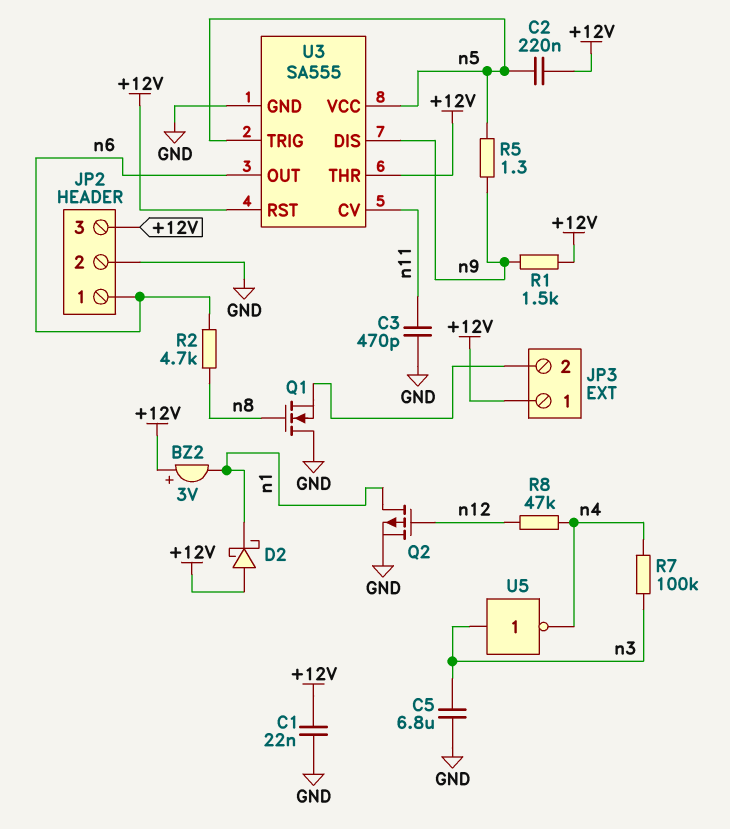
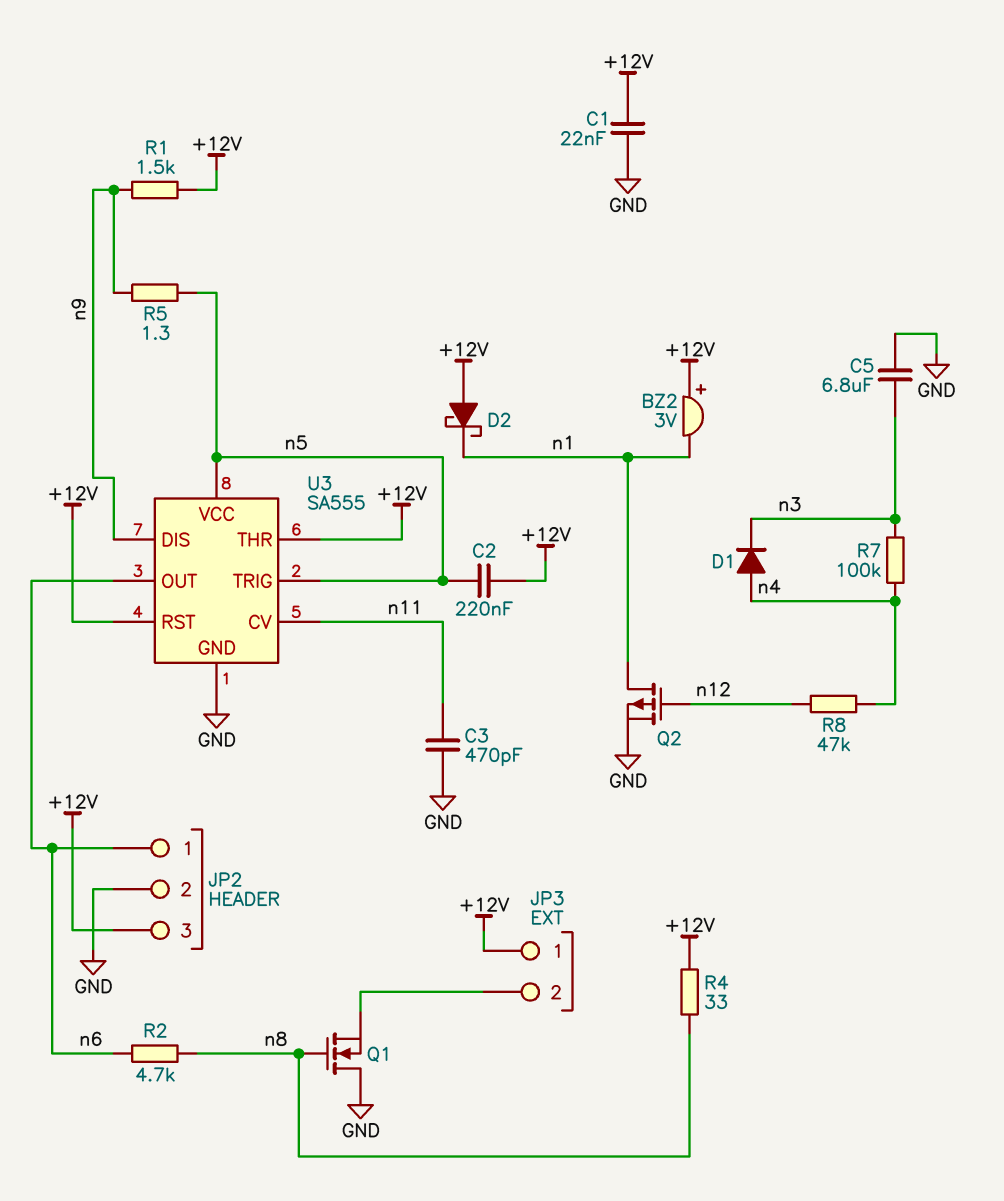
D1: none -> diode (A n4, K n3)
R4: none -> 33 (+12V, n8)
U5: NOT (in n3, out n4) -> none

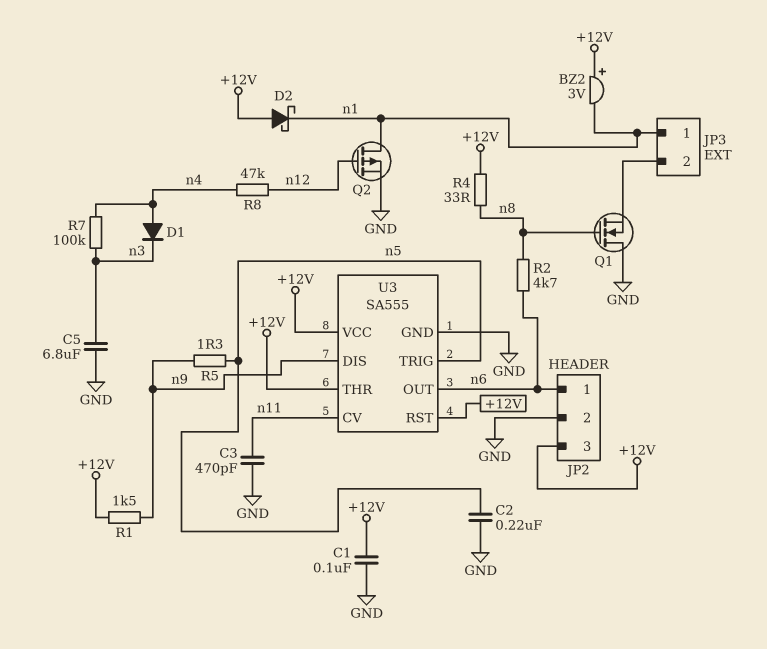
C1: 22nF (+12V, GND) -> 100nF (+12V, GND)
C2: 220nF (+12V, n5) -> 220nF (GND, n5)
JP3 pin 1: +12V -> n1
U3 pin VCC: n5 -> +12V

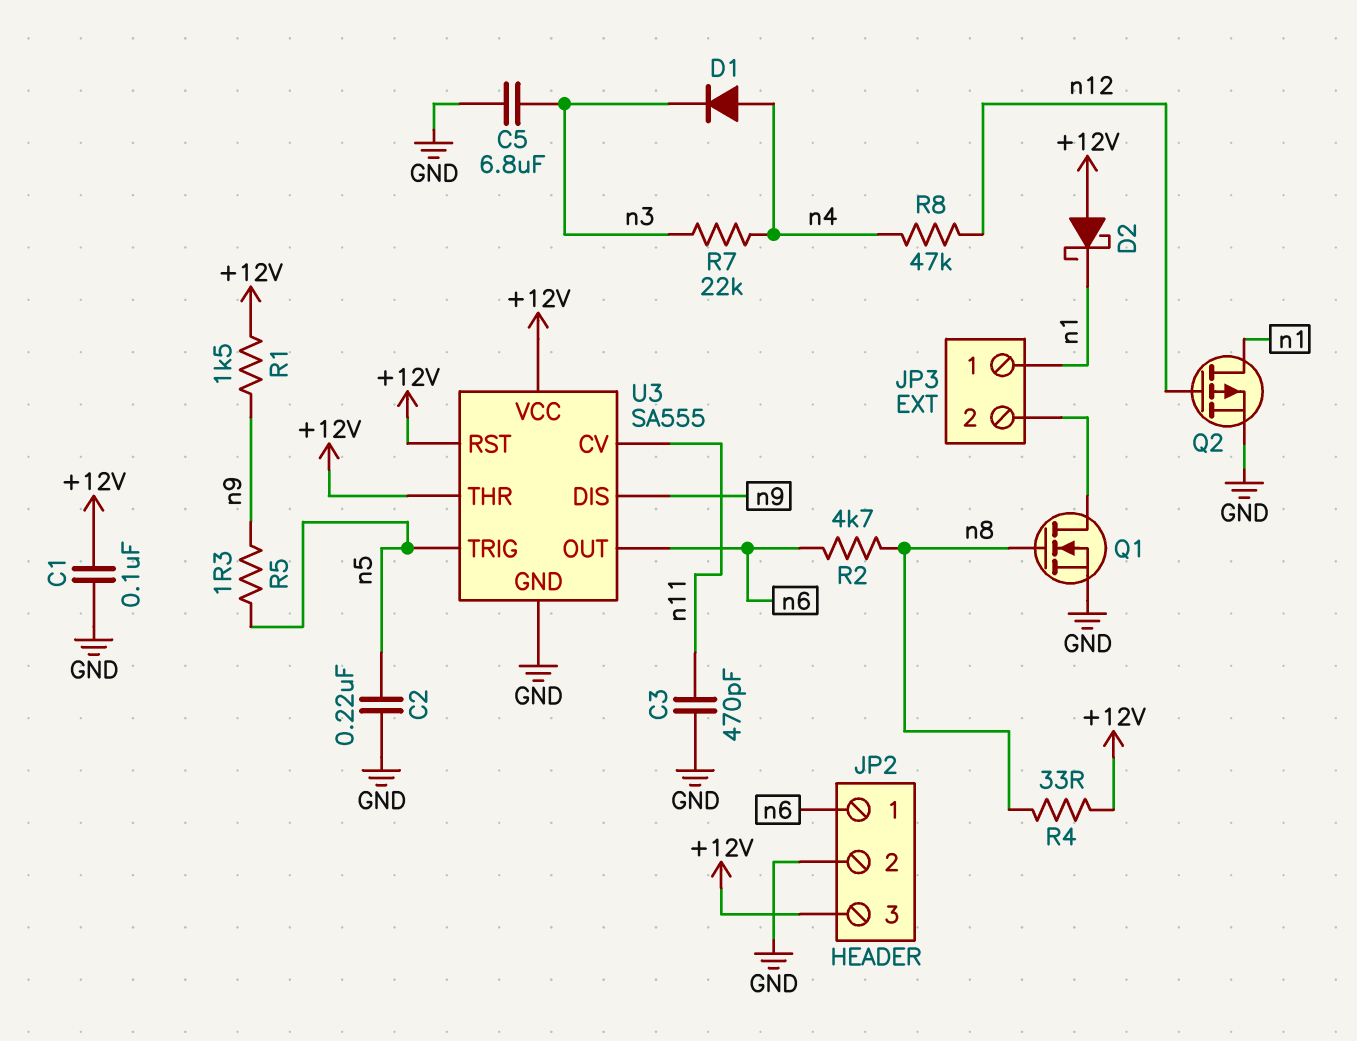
BZ2: buzzer 3V (plus +12V, minus n1) -> none
Q1: NMOS (G n8, D GND, S JP3/2) -> NMOS (G n8, D JP3/2, S GND)
R7: 100k (n3, n4) -> 22k (n3, n4)

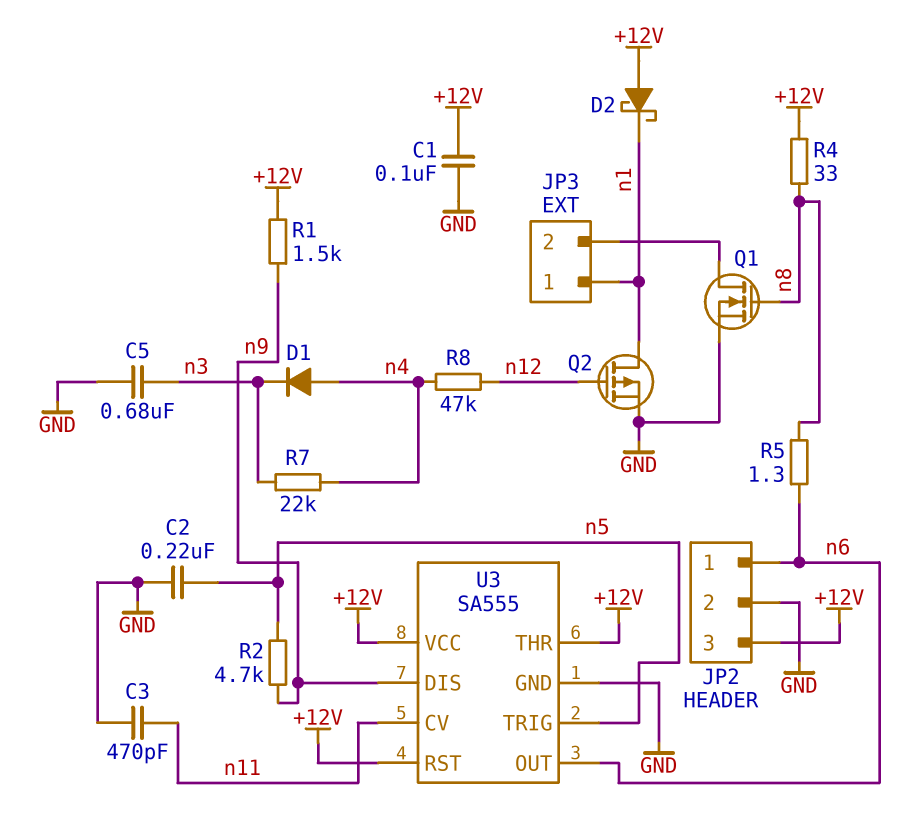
C5: 6.8uF (GND, n3) -> 680nF (GND, n3)
R2: 4.7k (n6, n8) -> 4.7k (n5, n9)
R5: 1.3 (n5, n9) -> 1.3 (n6, n8)

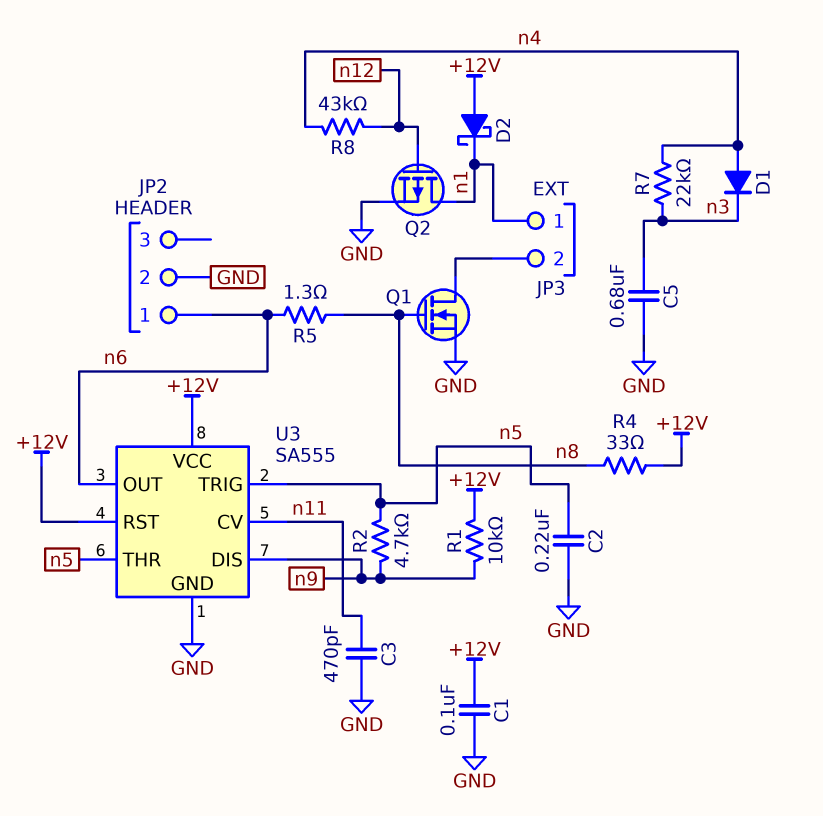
JP2 pin 3: +12V -> none
R1: 1.5k (+12V, n9) -> 10k (+12V, n9)
R8: 47k (n4, n12) -> 43k (n4, n12)
U3 pin THR: +12V -> n5

